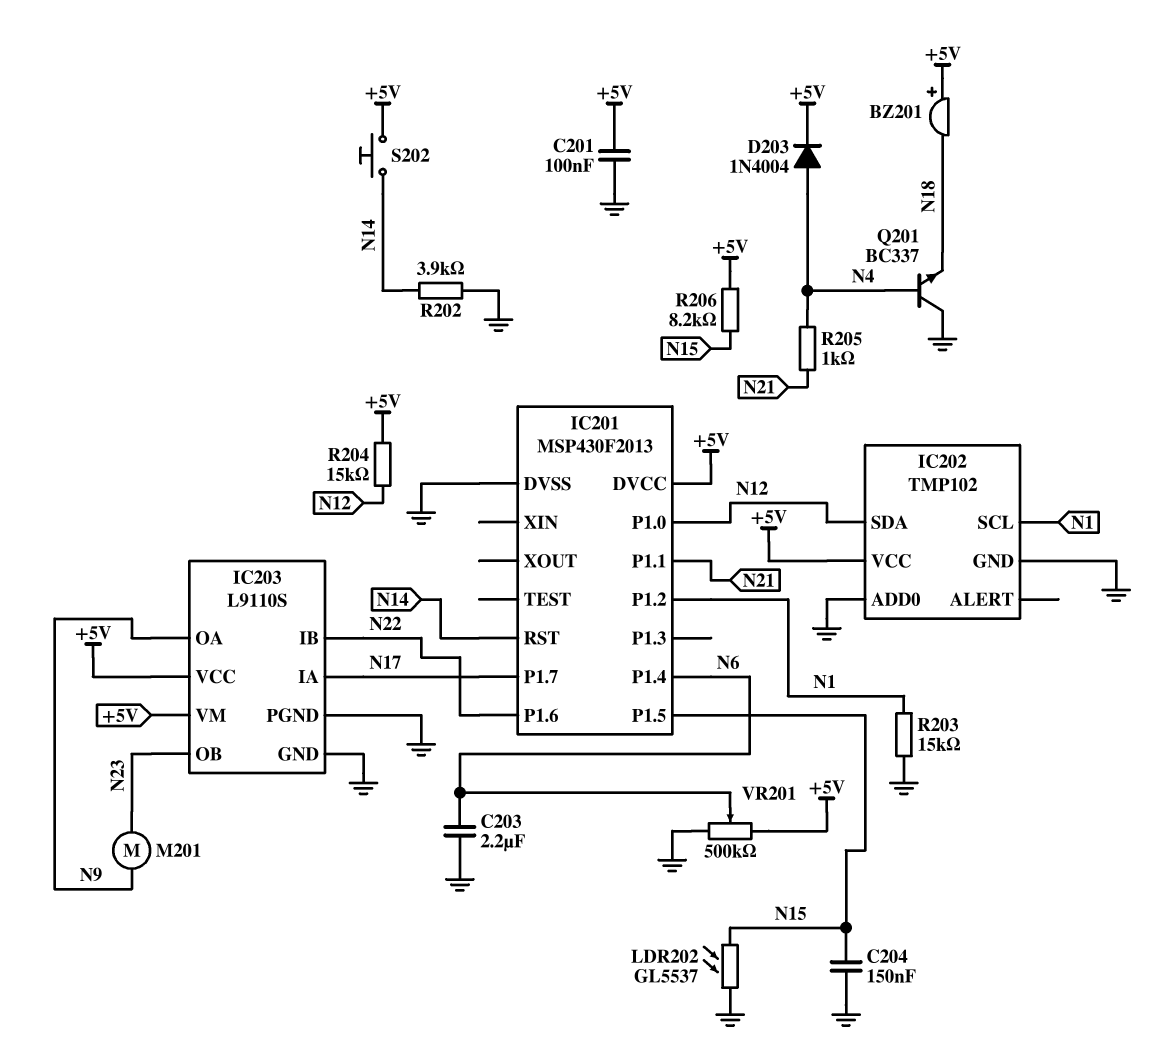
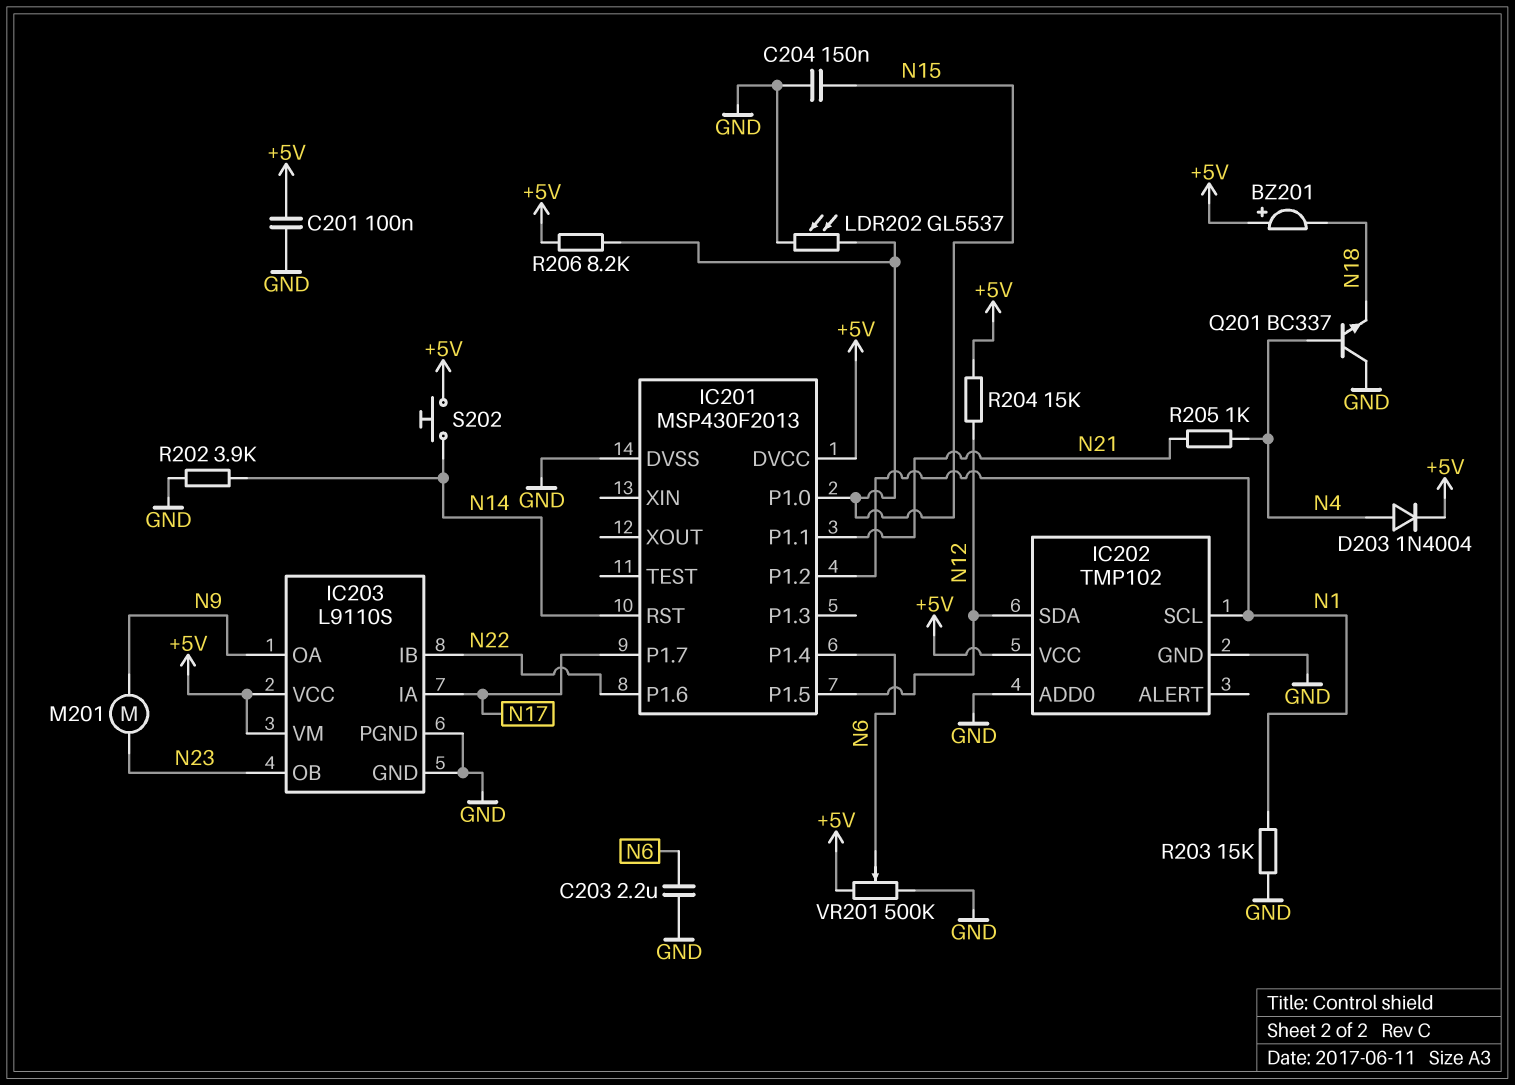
IC201 pin P1.0: N12 -> N15
IC201 pin P1.5: N15 -> N12

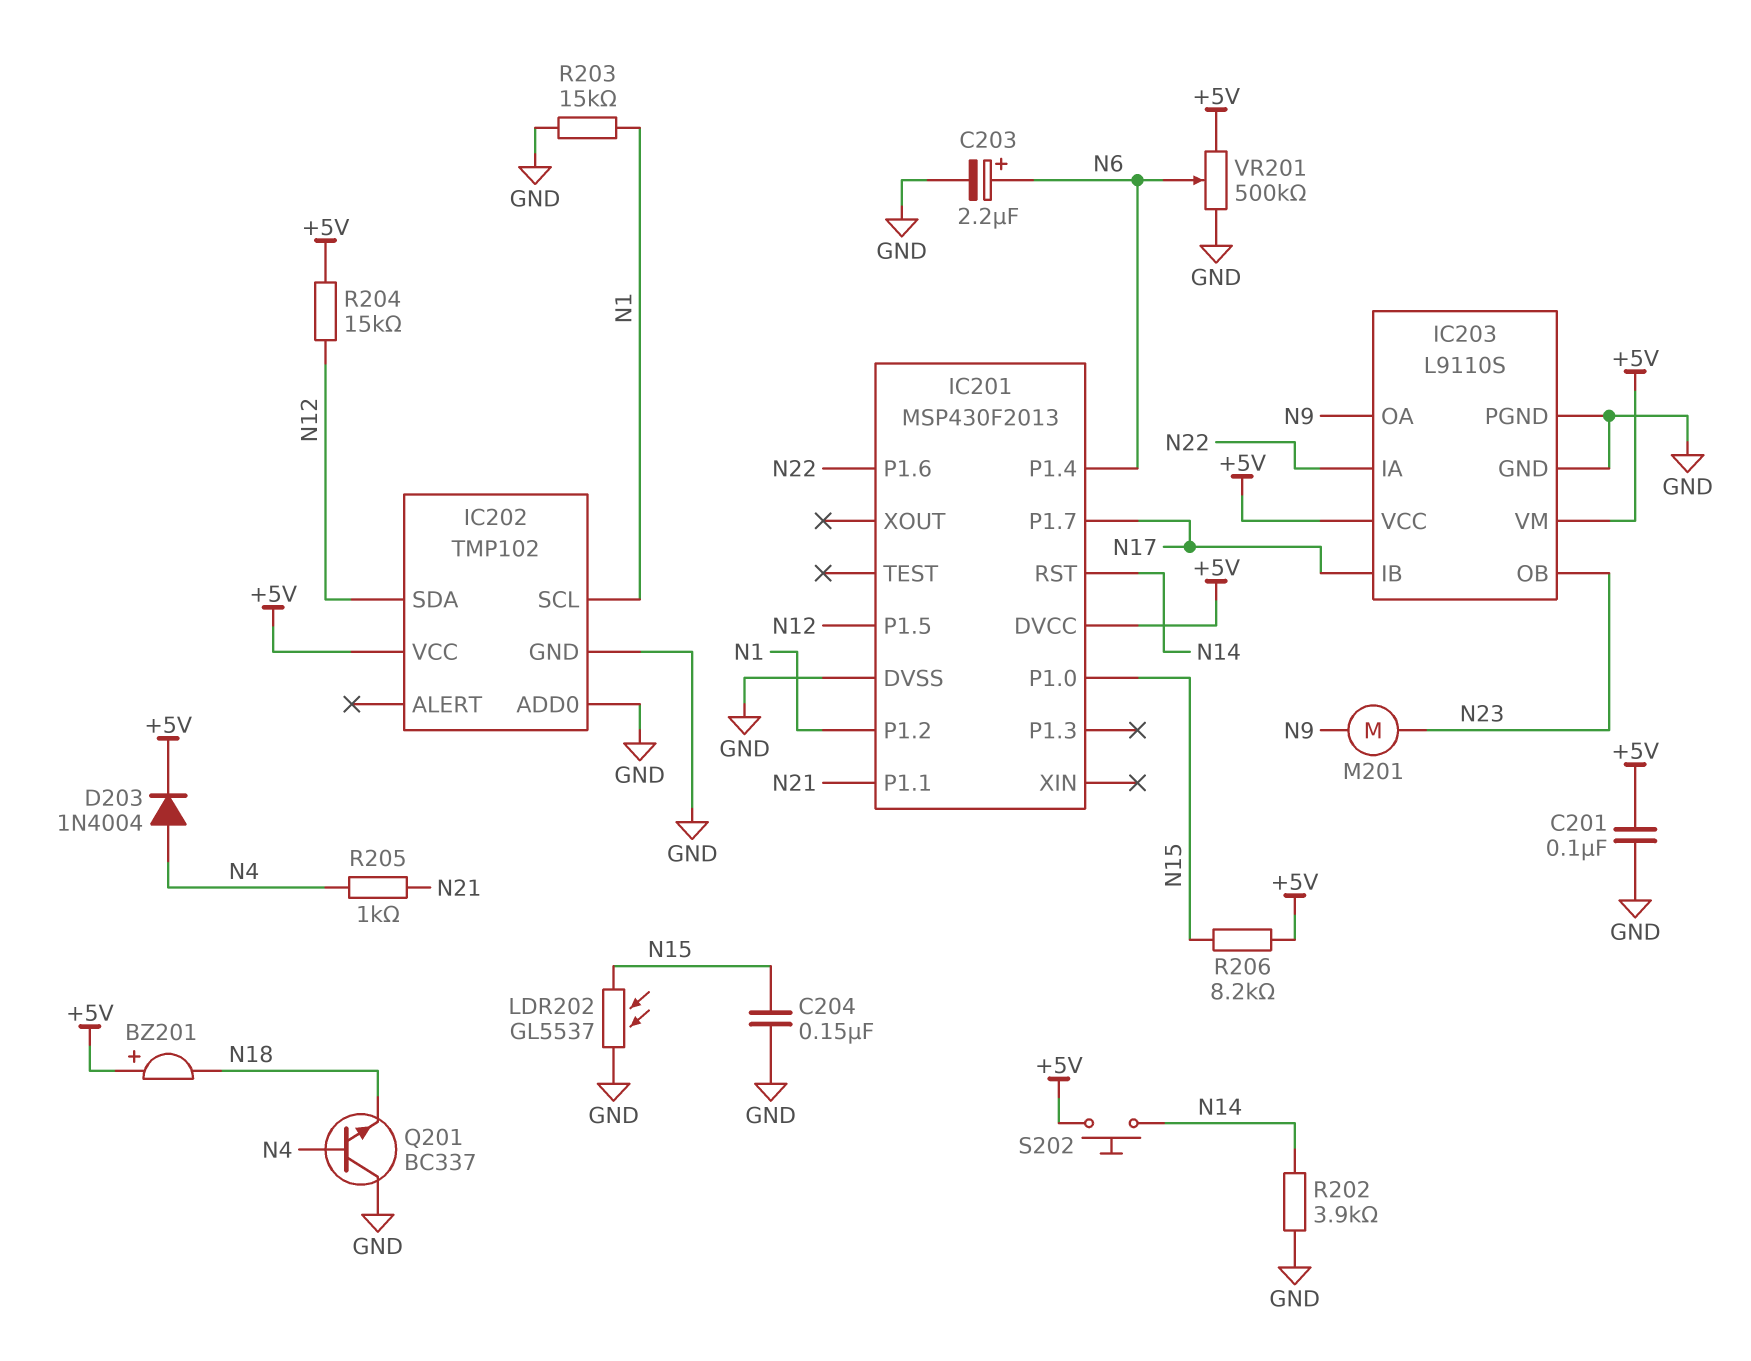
C203: 2.2uF (GND, N6) -> 2.2uF (plus N6, minus GND)
IC203 pin IA: N17 -> N22
IC203 pin IB: N22 -> N17

